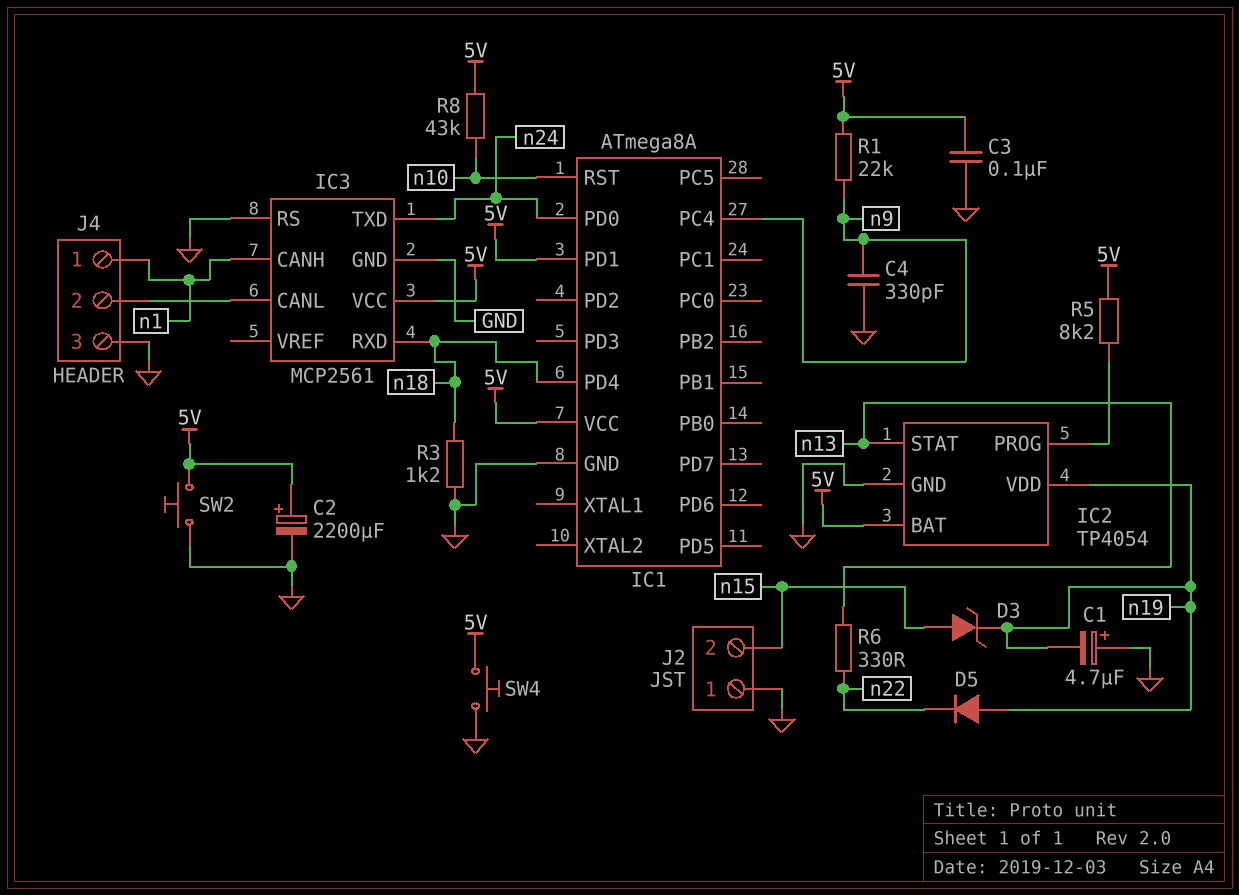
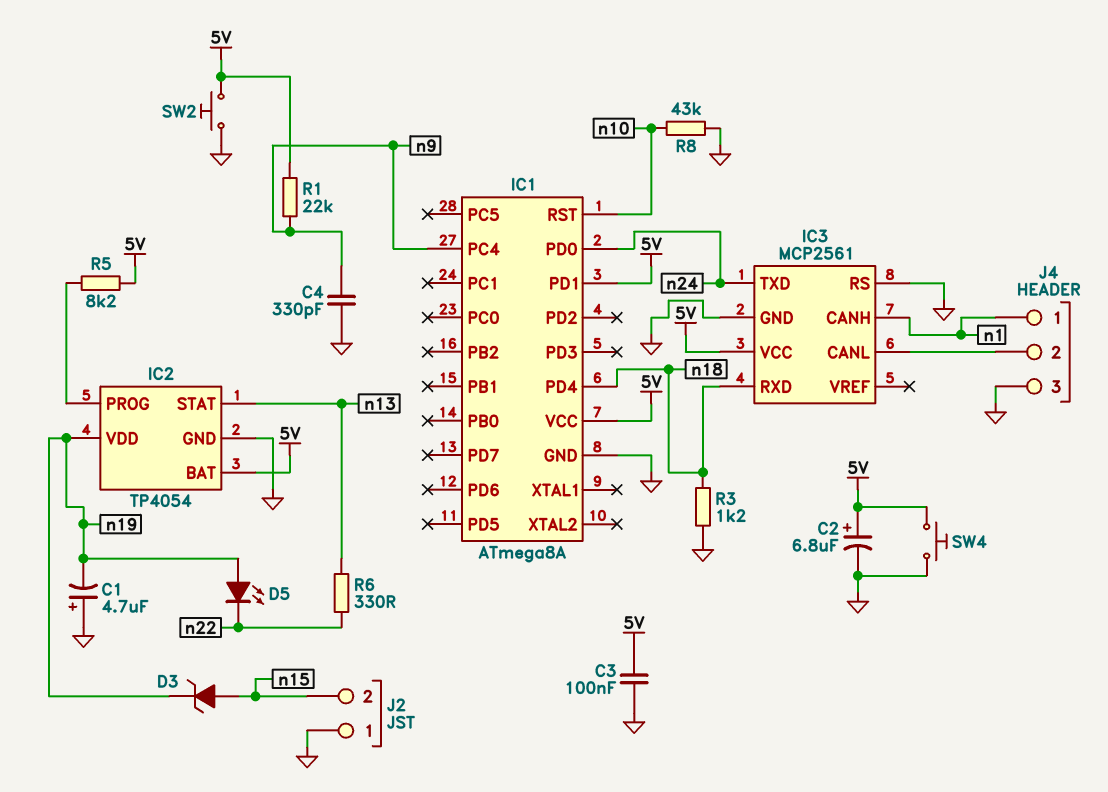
C2: 2200uF (plus 5V, minus GND) -> 6.8uF (plus 5V, minus GND)
D5: diode (A n19, K n22) -> LED (A n19, K n22)
R8: 43k (5V, n10) -> 43k (GND, n10)

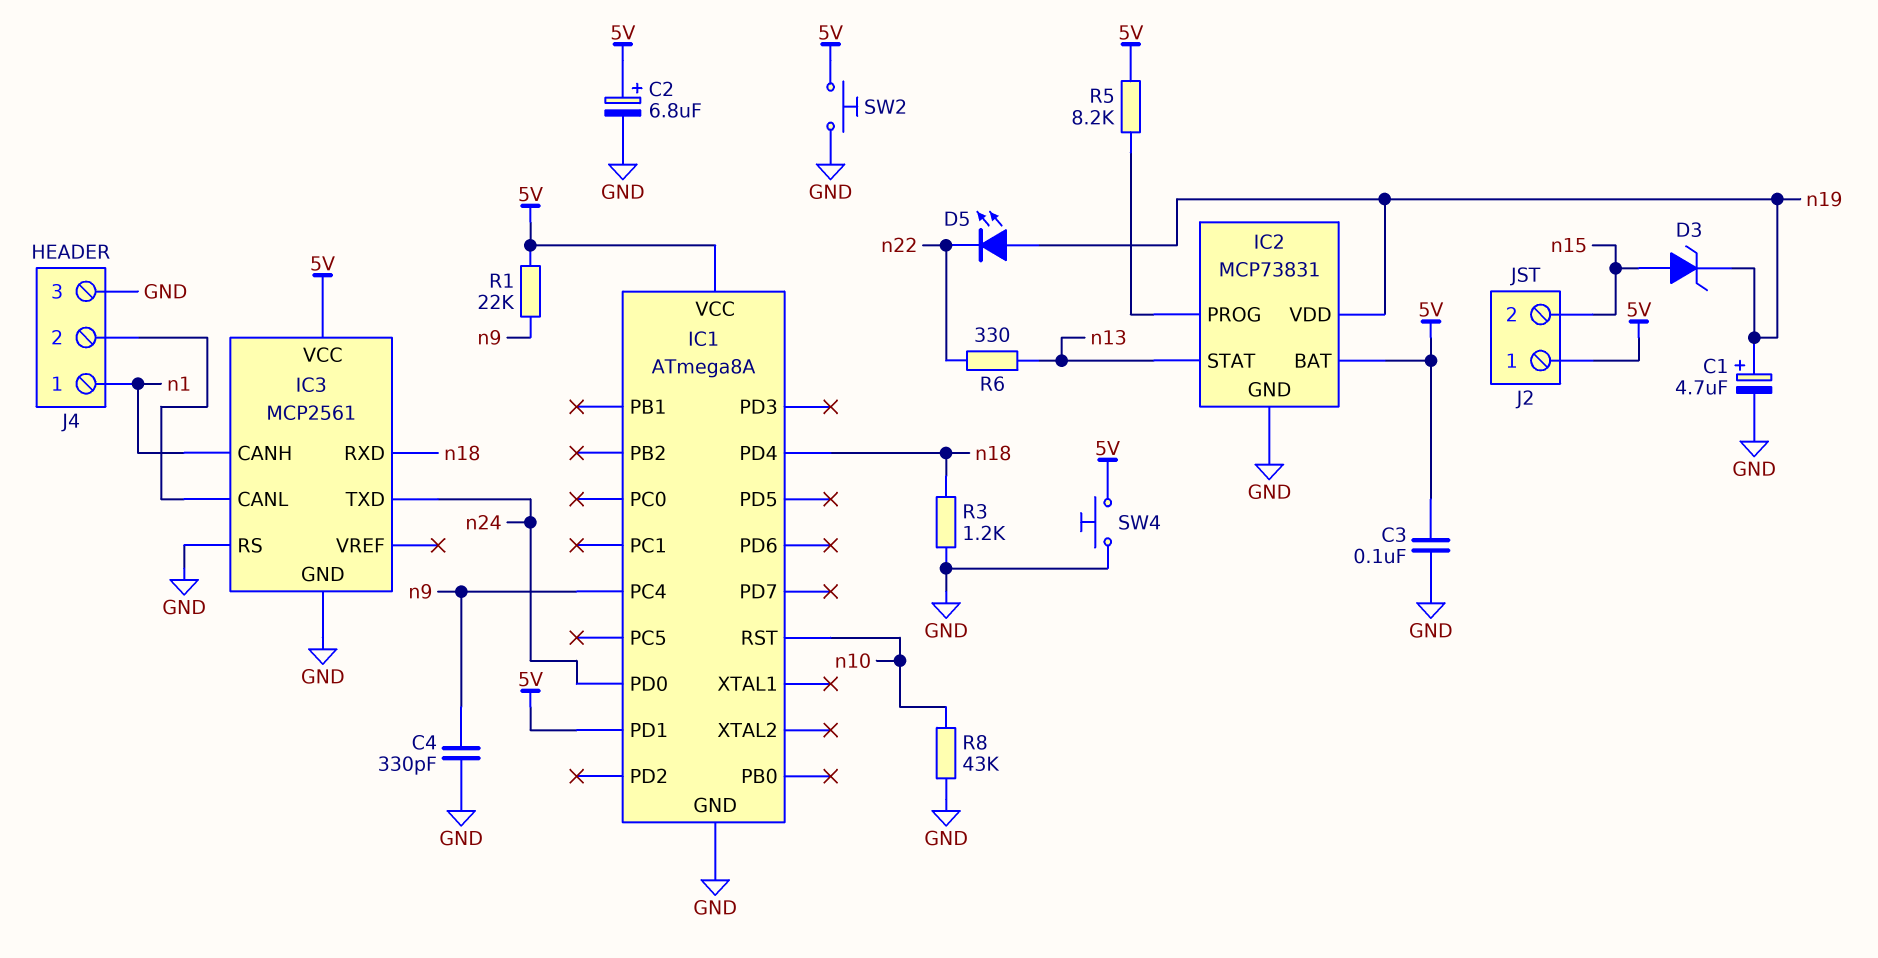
C1: 4.7uF (plus GND, minus n19) -> 4.7uF (plus n19, minus GND)
IC2: TP4054 -> MCP73831
J2 pin 1: GND -> 5V

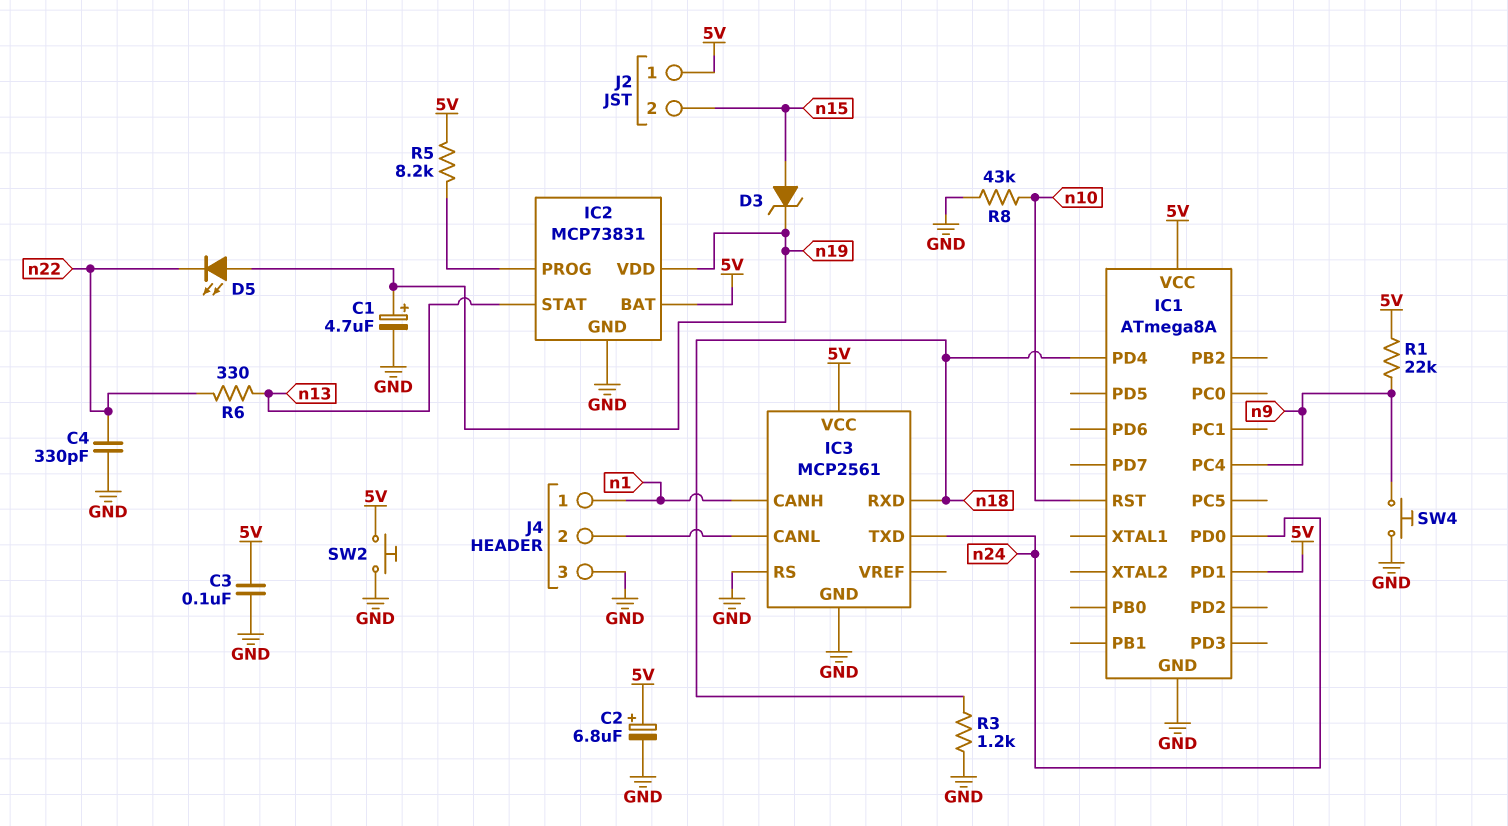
C4: 330pF (GND, n9) -> 330pF (GND, n22)
SW4: button (5V, GND) -> button (GND, n9)

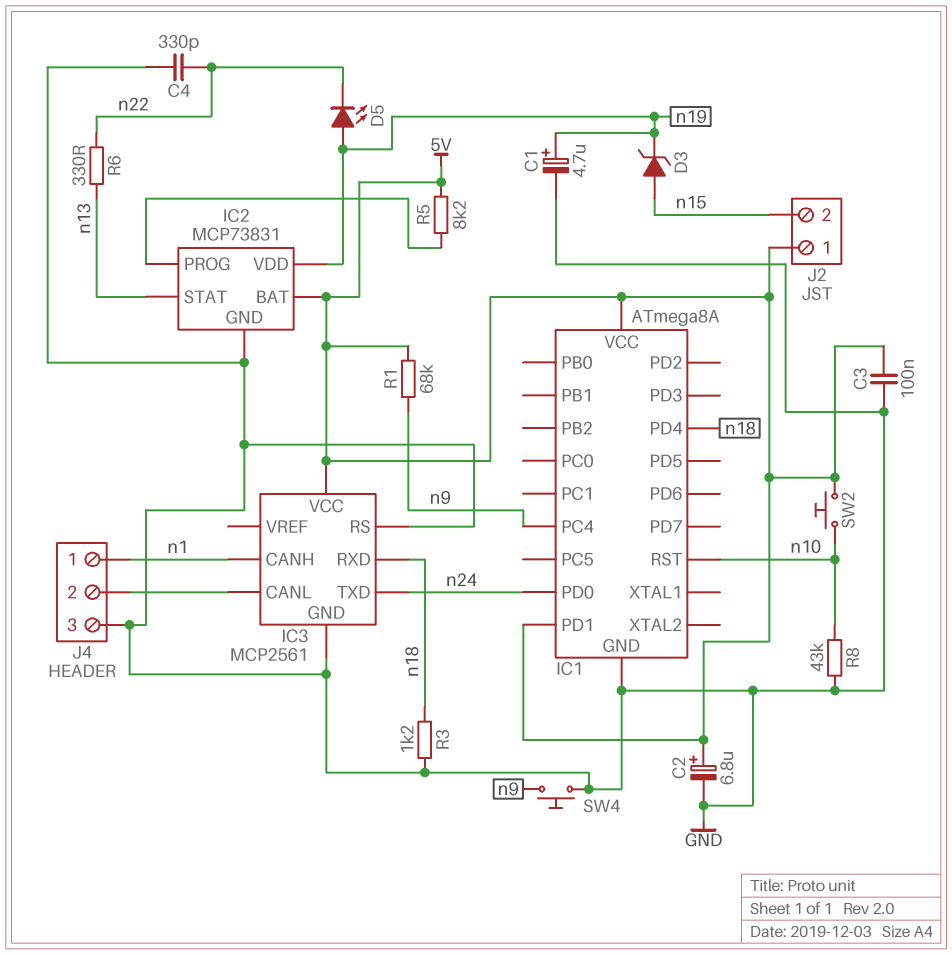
R1: 22k (5V, n9) -> 68k (5V, n9)
SW2: button (5V, GND) -> button (5V, n10)

